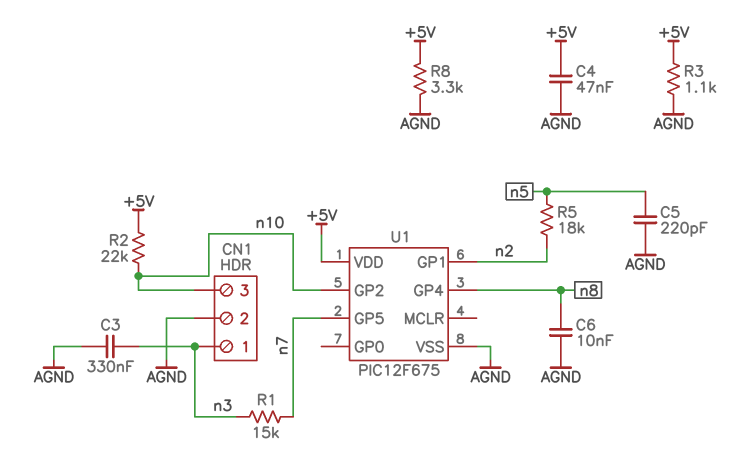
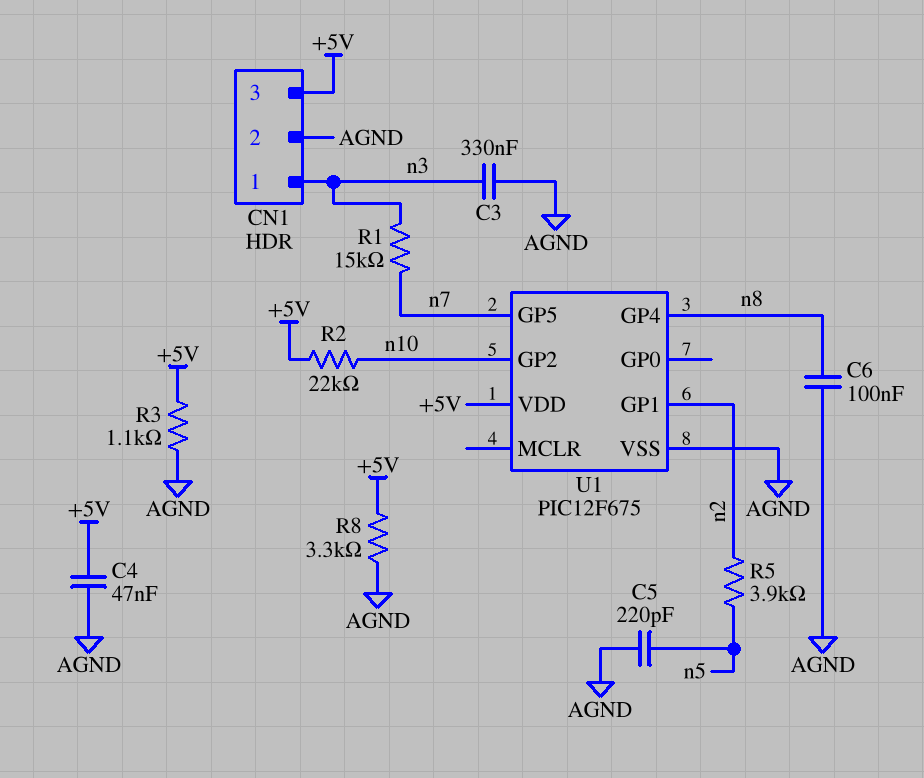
C6: 10nF (AGND, n8) -> 100nF (AGND, n8)
CN1 pin 3: n10 -> +5V
R5: 18k (n2, n5) -> 3.9k (n2, n5)

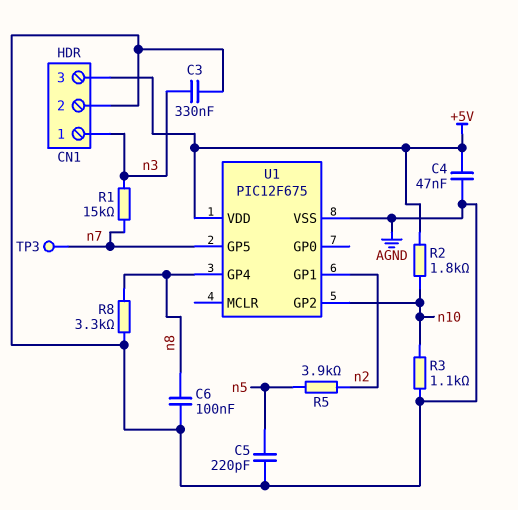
R2: 22k (+5V, n10) -> 1.8k (+5V, n10)
R3: 1.1k (+5V, AGND) -> 1.1k (AGND, n10)
R8: 3.3k (+5V, AGND) -> 3.3k (AGND, n8)
TP3: none -> test point (n7)

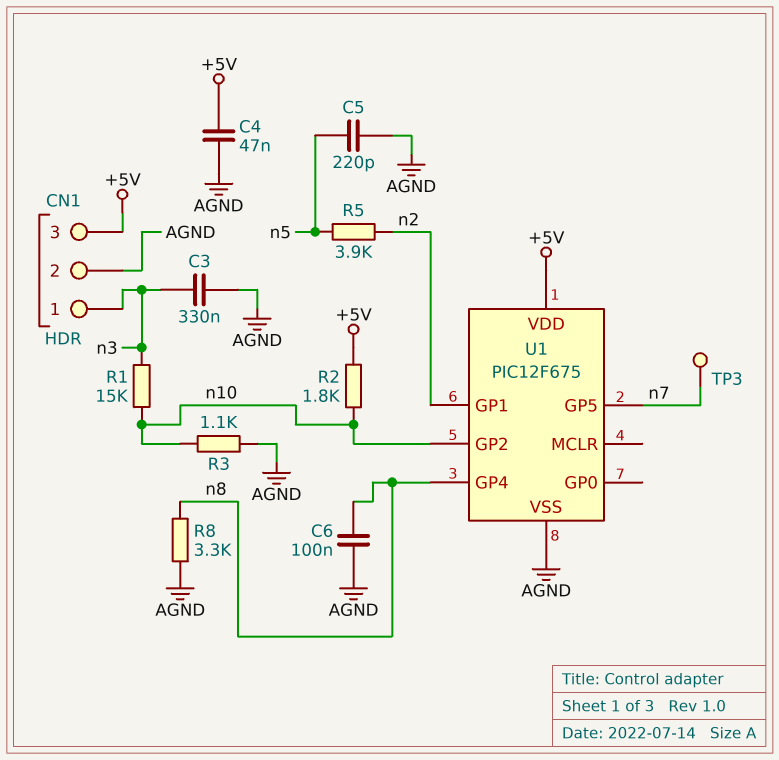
R1: 15k (n3, n7) -> 15k (n3, n10)

